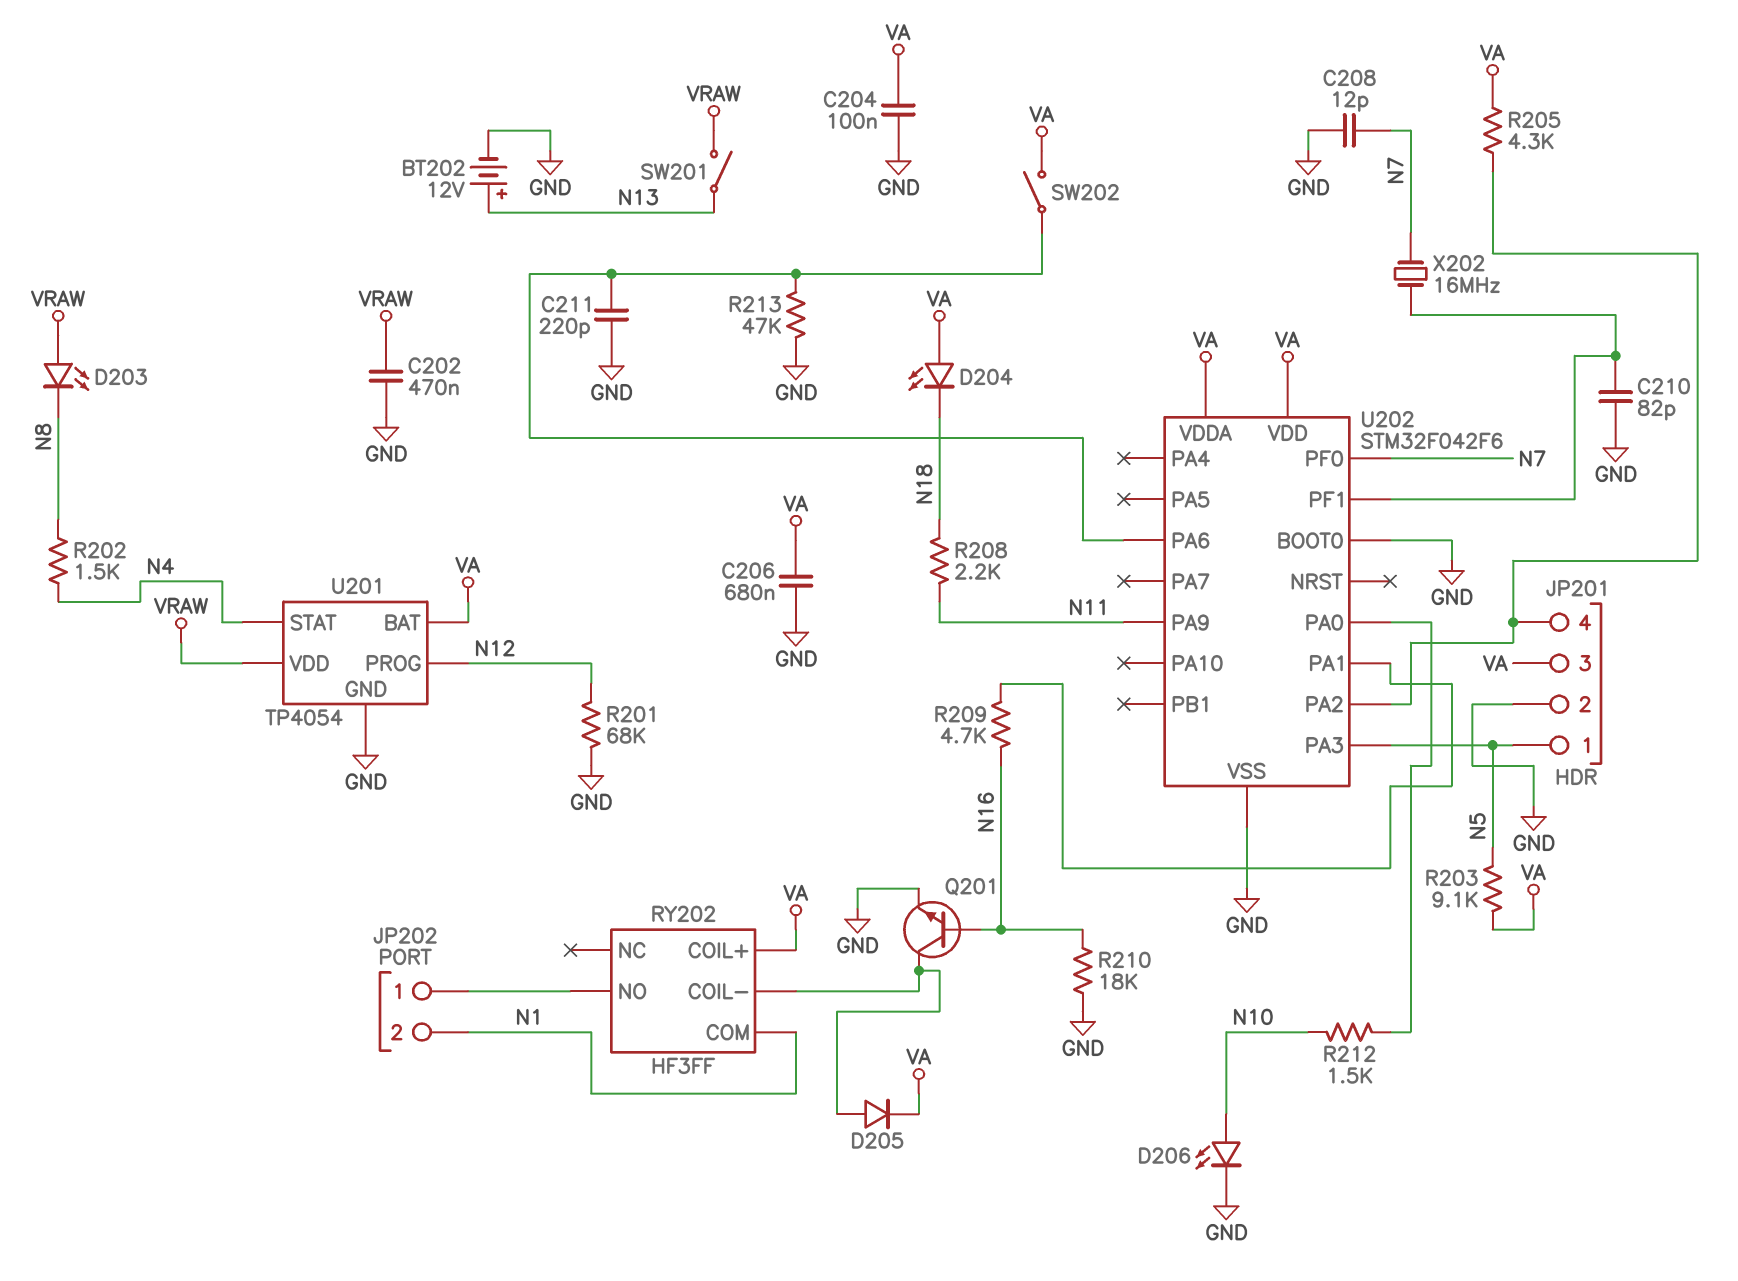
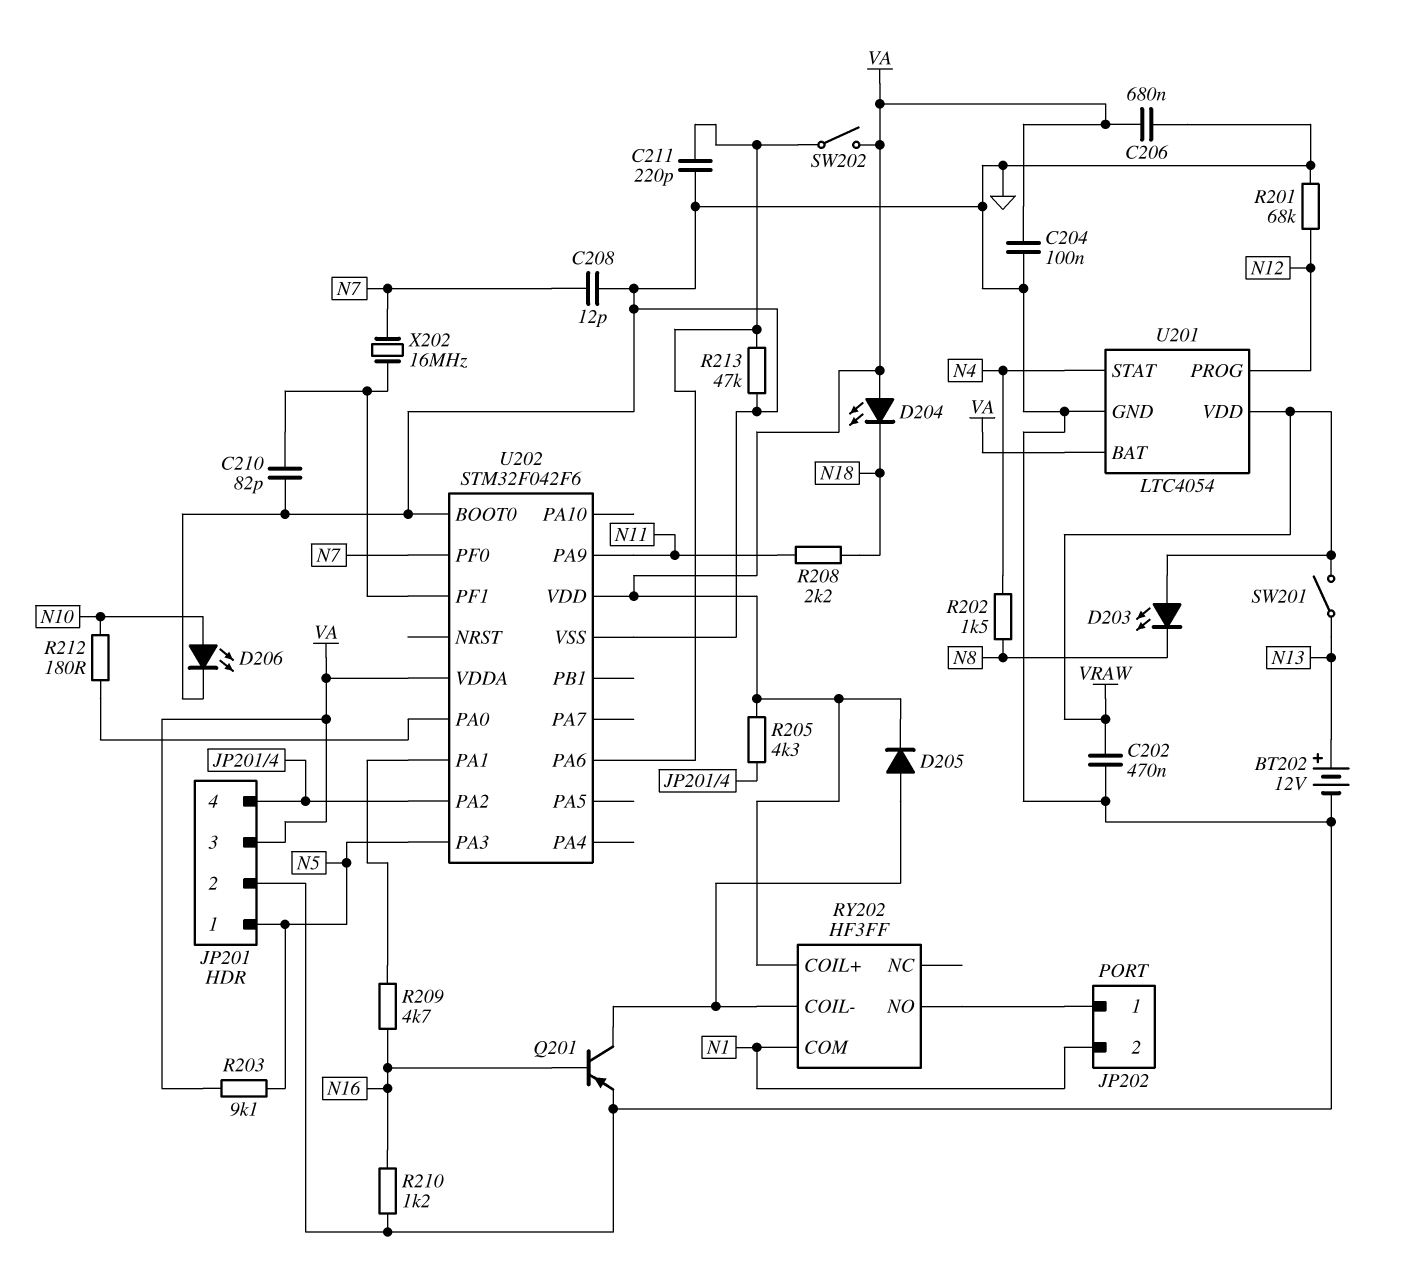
Q201: NPN (B N16, C RY202/COIL-, E GND) -> PNP (B N16, C RY202/COIL-, E GND)
R210: 18k (GND, N16) -> 1.2k (GND, N16)
R212: 1.5k (N10, U202/PA0) -> 180 (N10, U202/PA0)
U201: TP4054 -> LTC4054

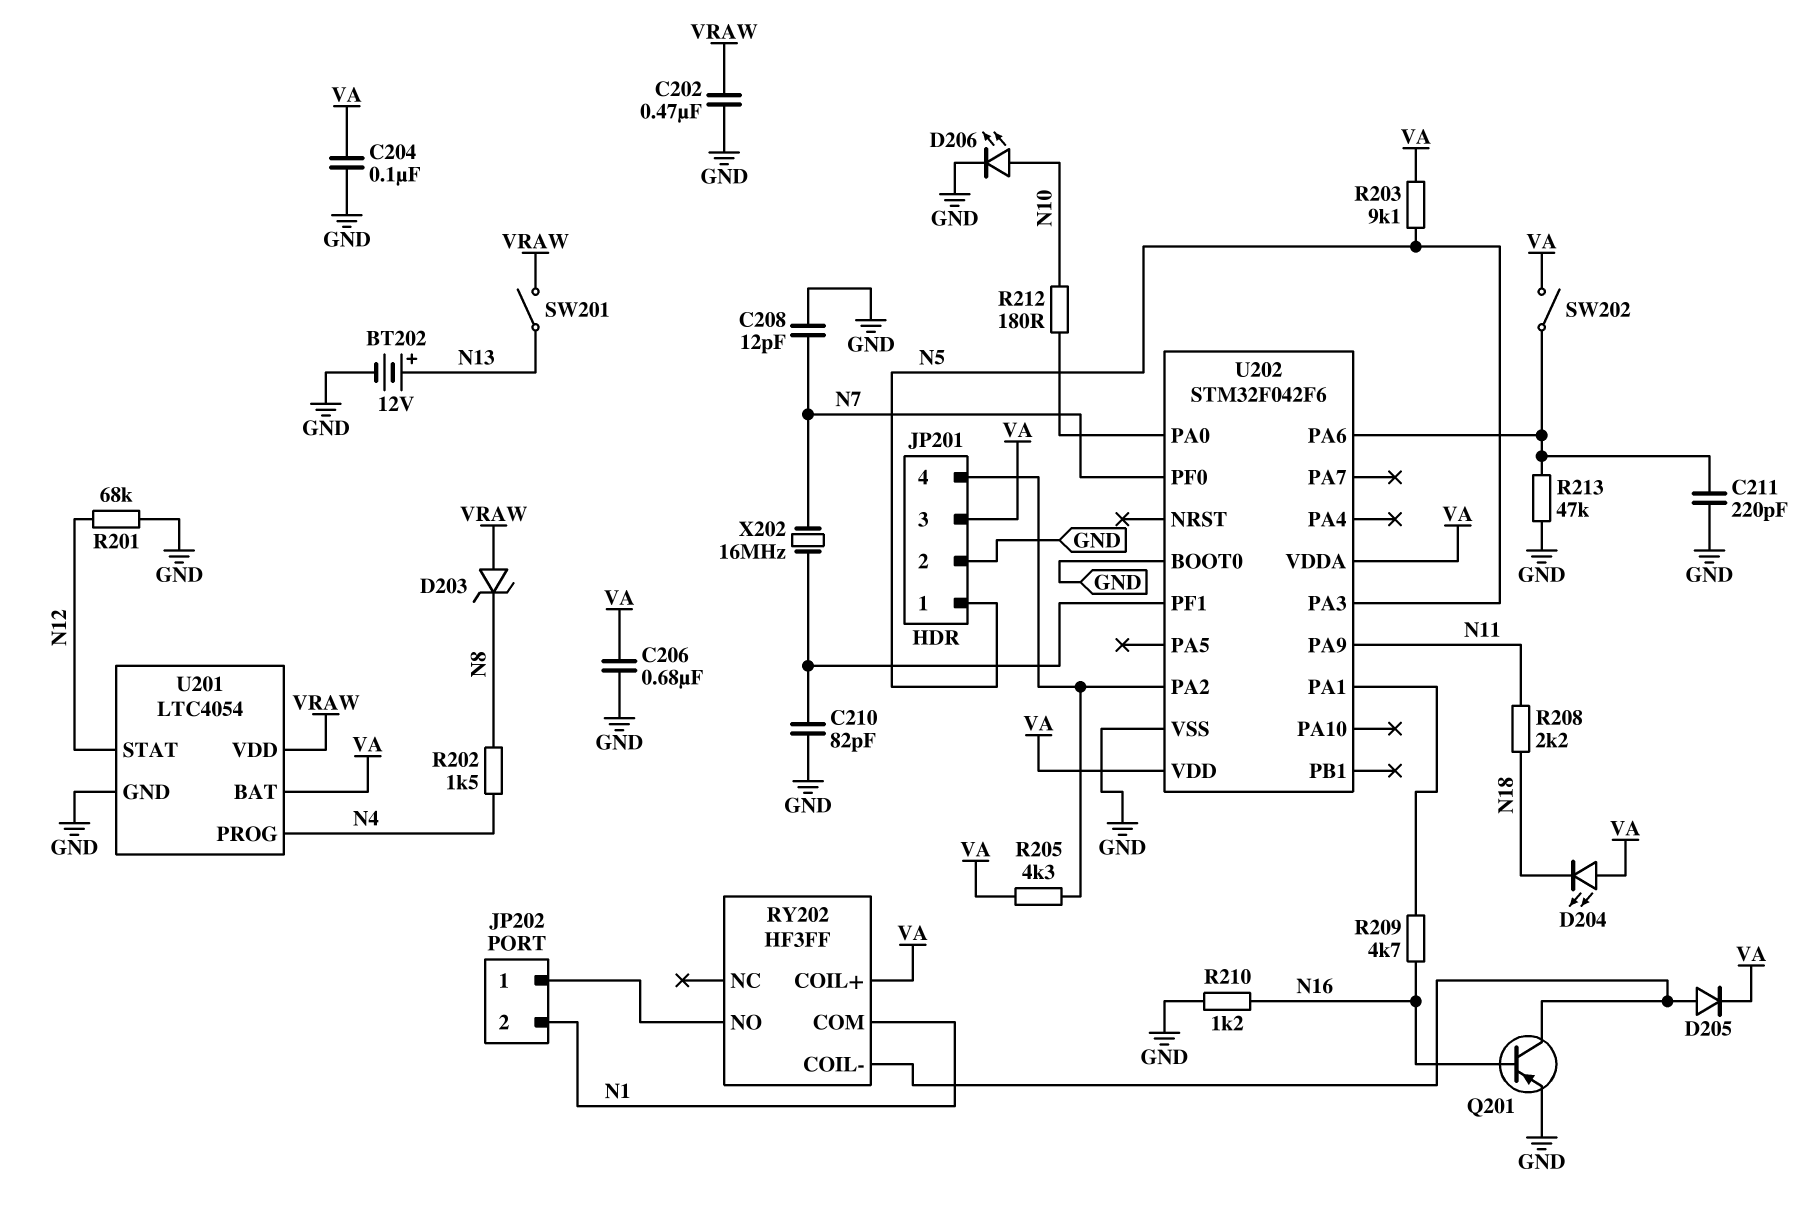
D203: LED (A VRAW, K N8) -> zener (A VRAW, K N8)
U201 pin PROG: N12 -> N4
U201 pin STAT: N4 -> N12

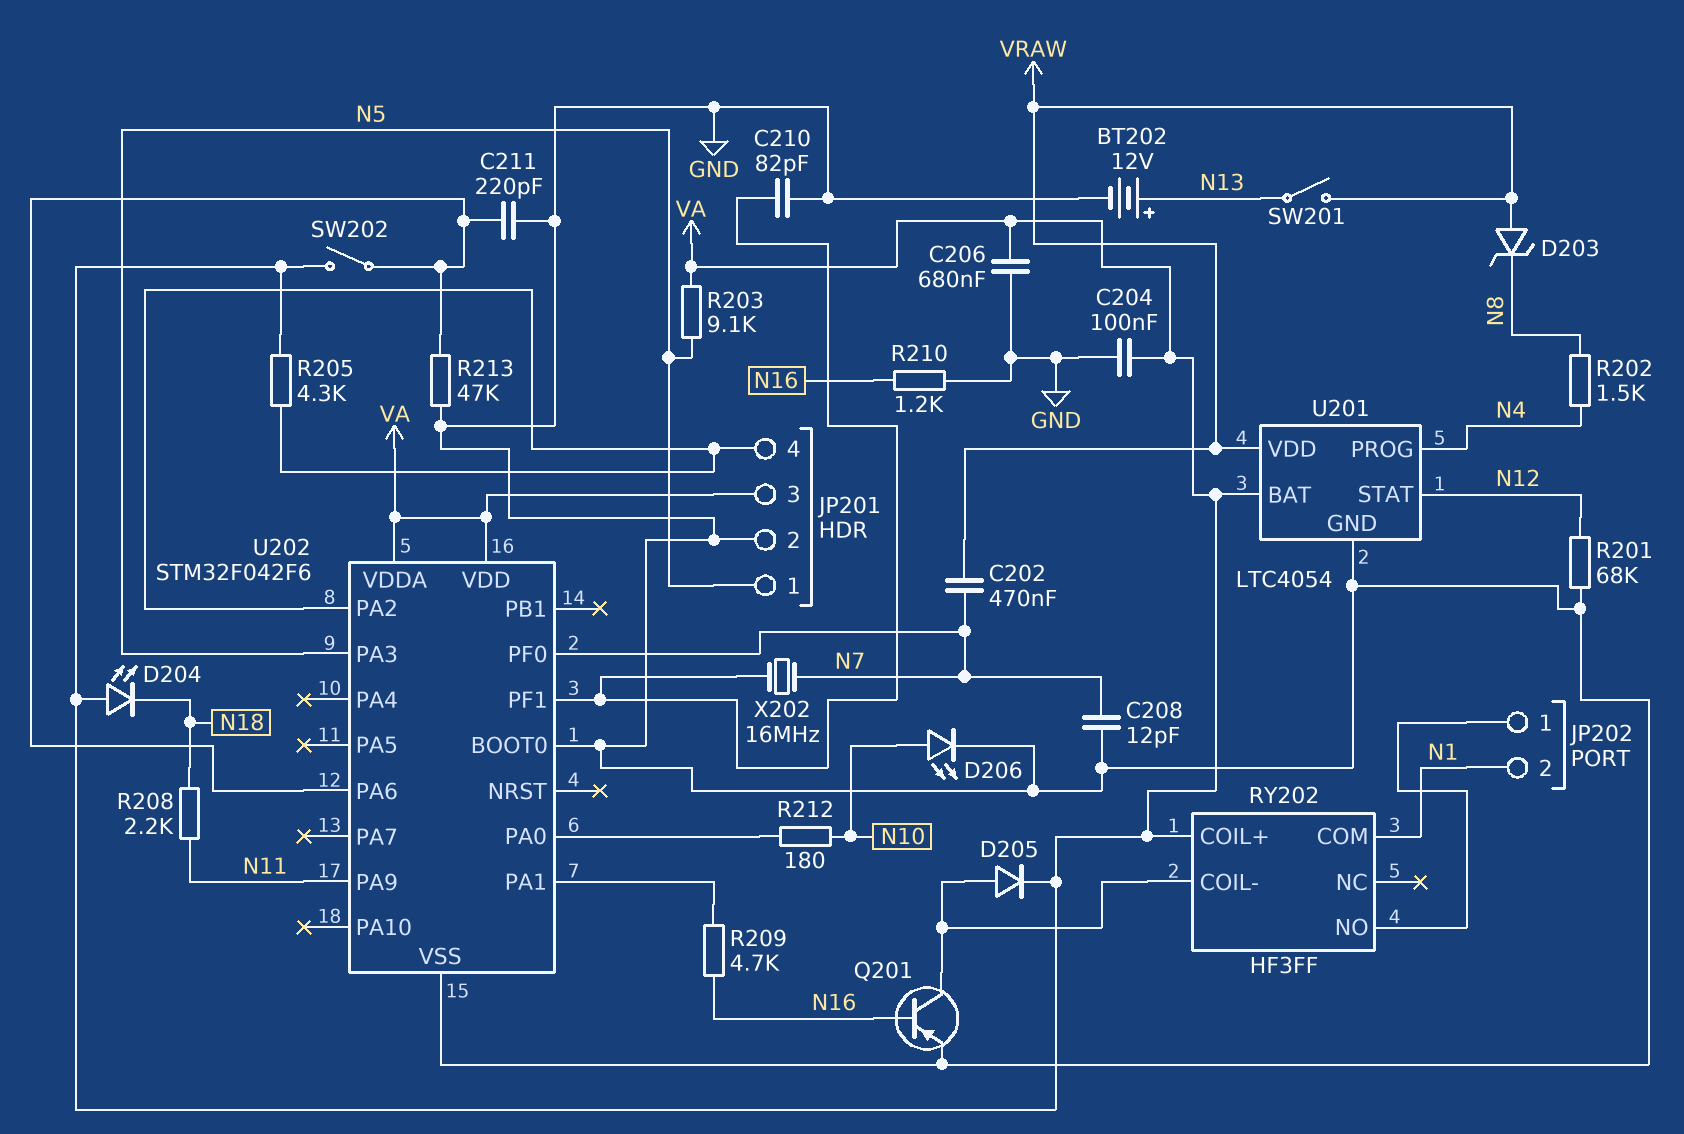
C202: 470nF (GND, VRAW) -> 470nF (N7, VRAW)

